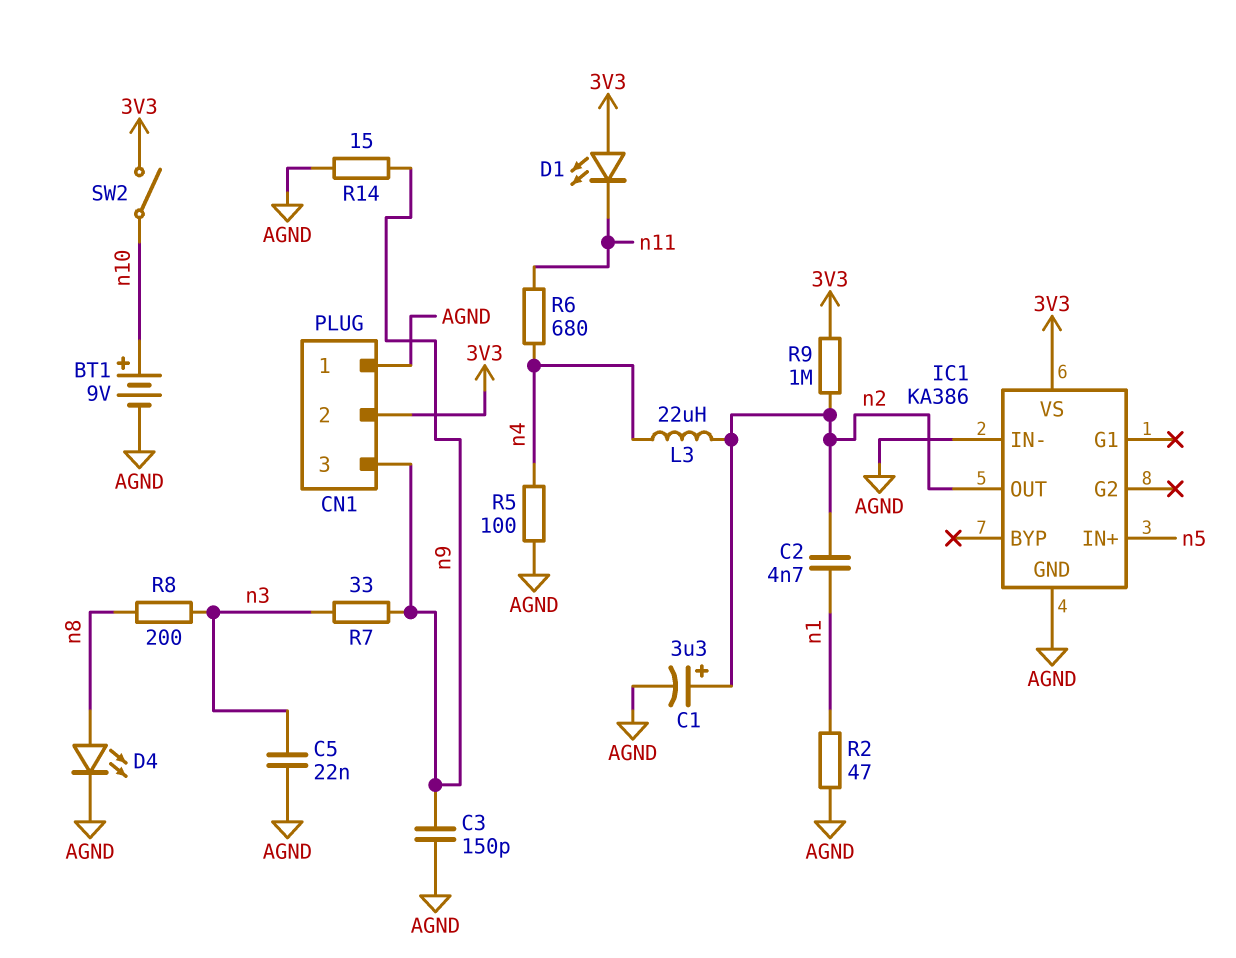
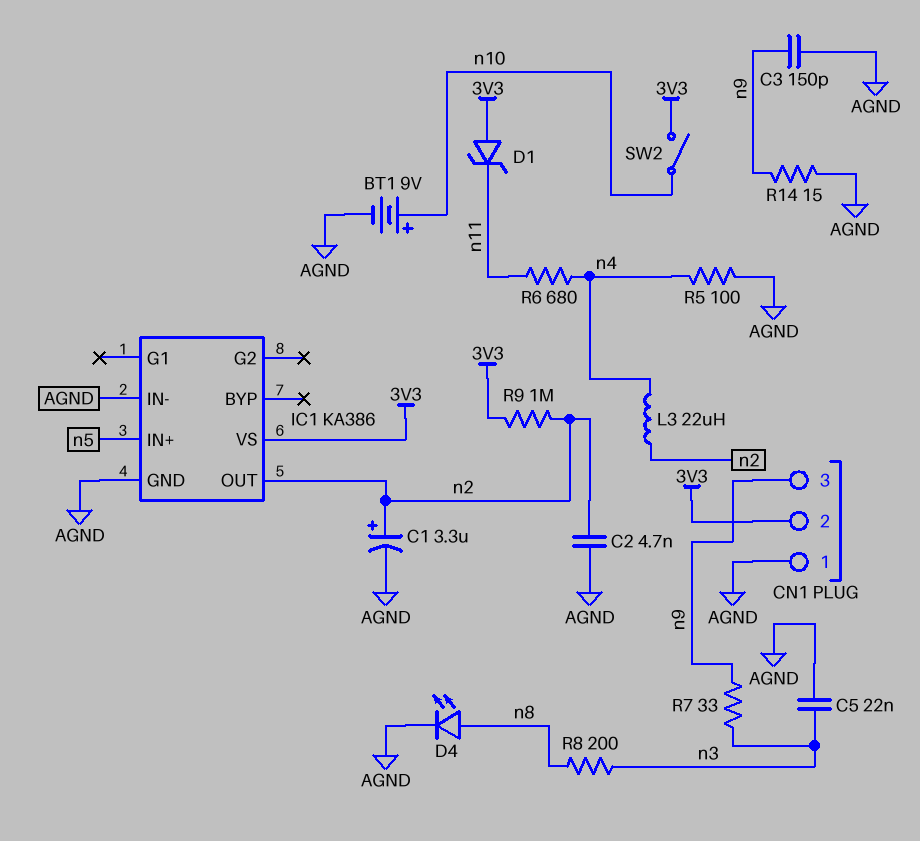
C2: 4.7nF (n1, n2) -> 4.7nF (AGND, n2)
D1: LED (A 3V3, K n11) -> zener (A 3V3, K n11)
R2: 47 (AGND, n1) -> none

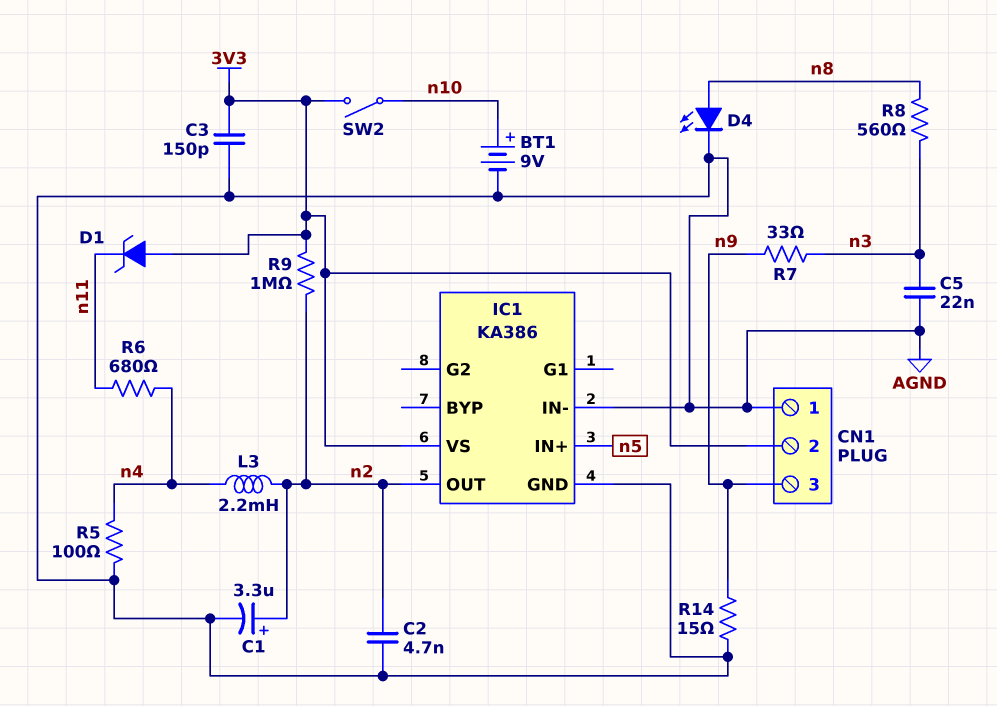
C3: 150pF (AGND, n9) -> 150pF (3V3, AGND)
L3: 22uH (n2, n4) -> 2.2mH (n2, n4)
R8: 200 (n3, n8) -> 560 (n3, n8)

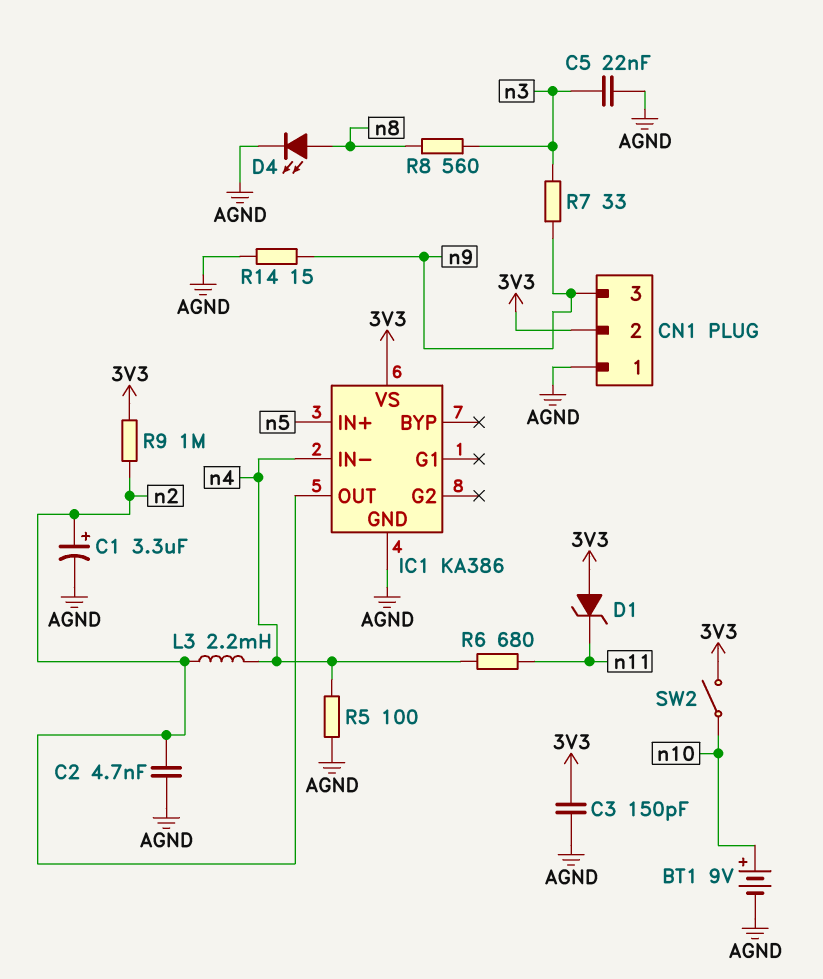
IC1 pin IN-: AGND -> n4

